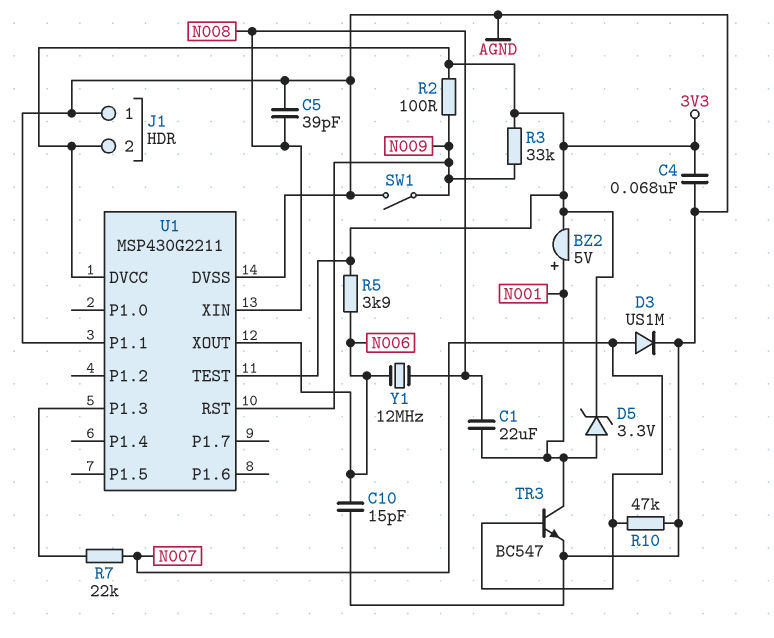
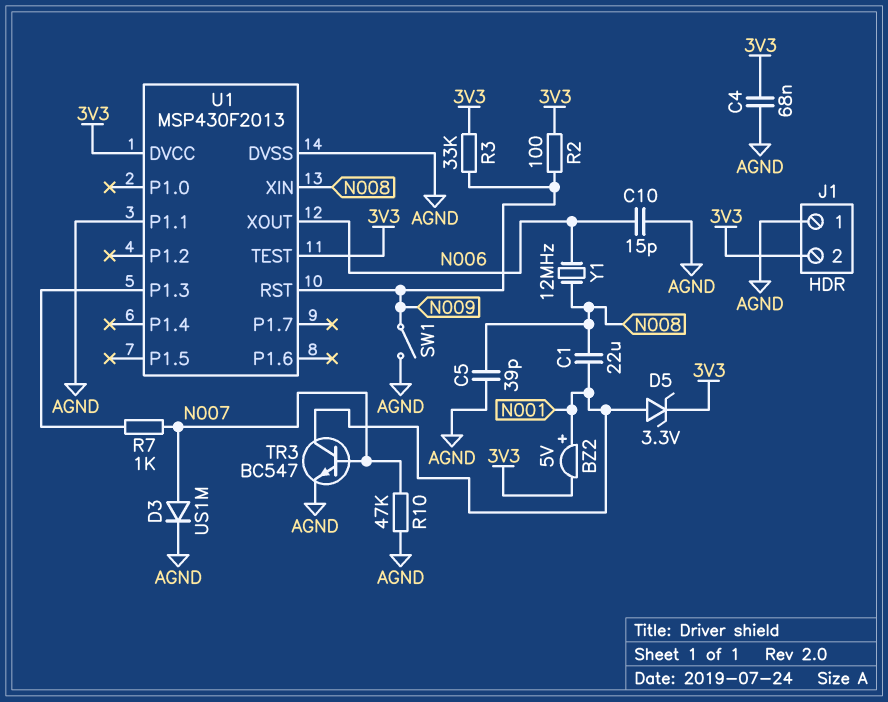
R5: 3.9k (3V3, N006) -> none
R7: 22k (N007, U1/P1.3) -> 1k (N007, U1/P1.3)
U1: MSP430G2211 -> MSP430F2013

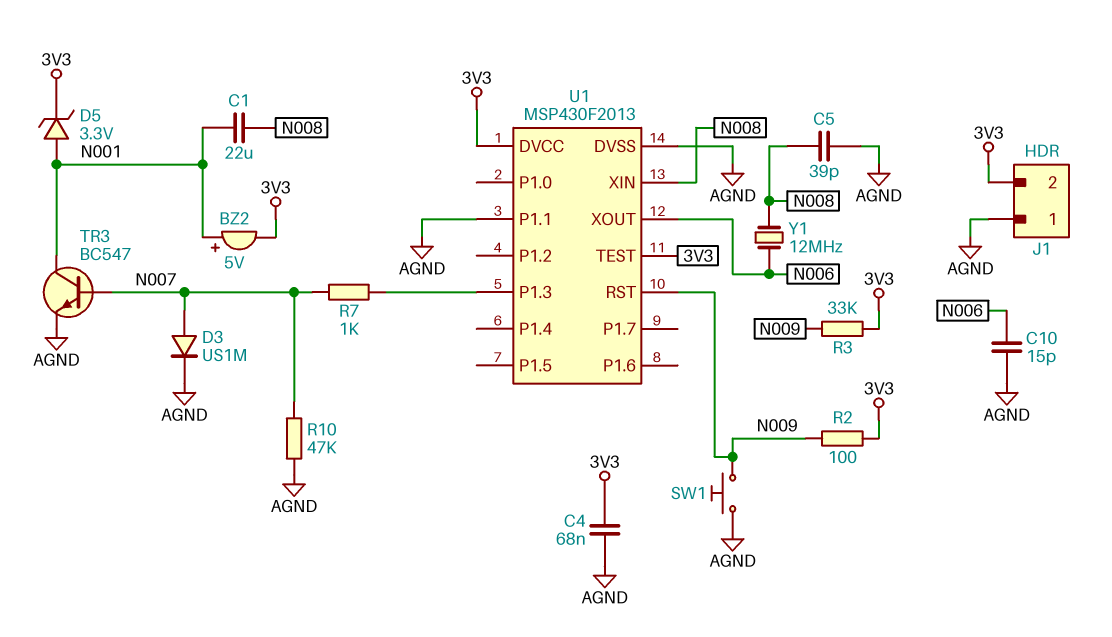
SW1: switch (AGND, N009) -> button (AGND, N009)

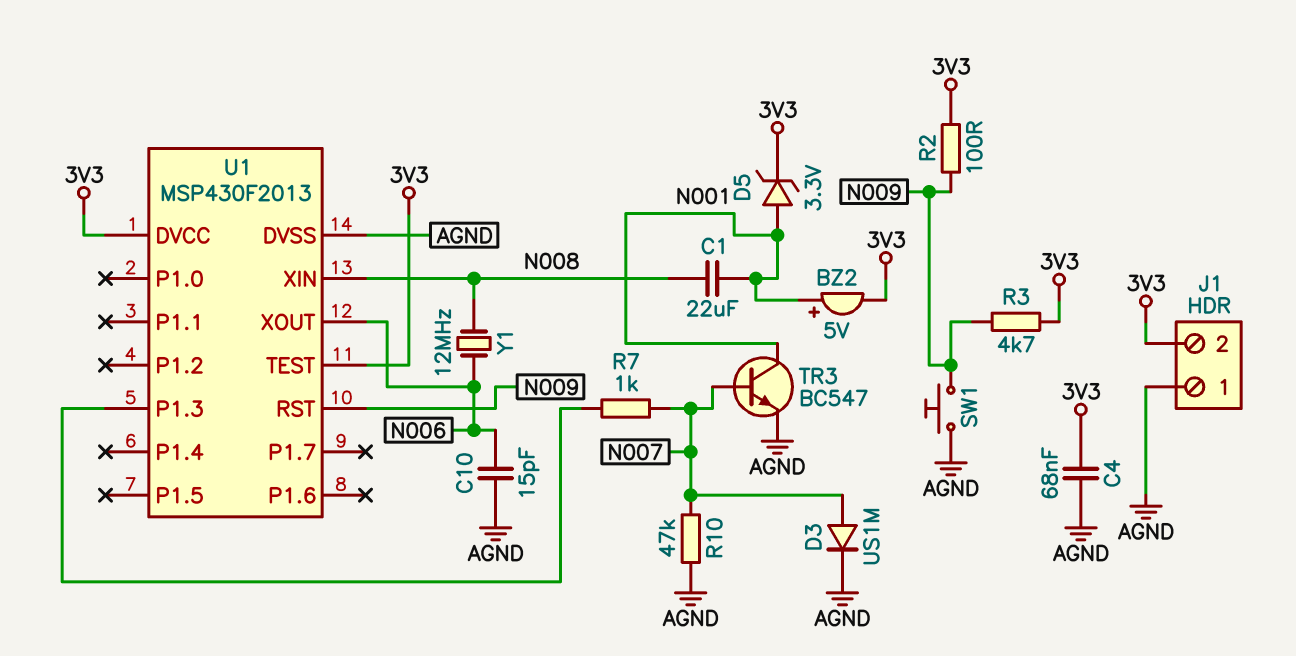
C5: 39pF (AGND, N008) -> none
R3: 33k (3V3, N009) -> 4.7k (3V3, N009)
U1 pin P1.1: AGND -> none

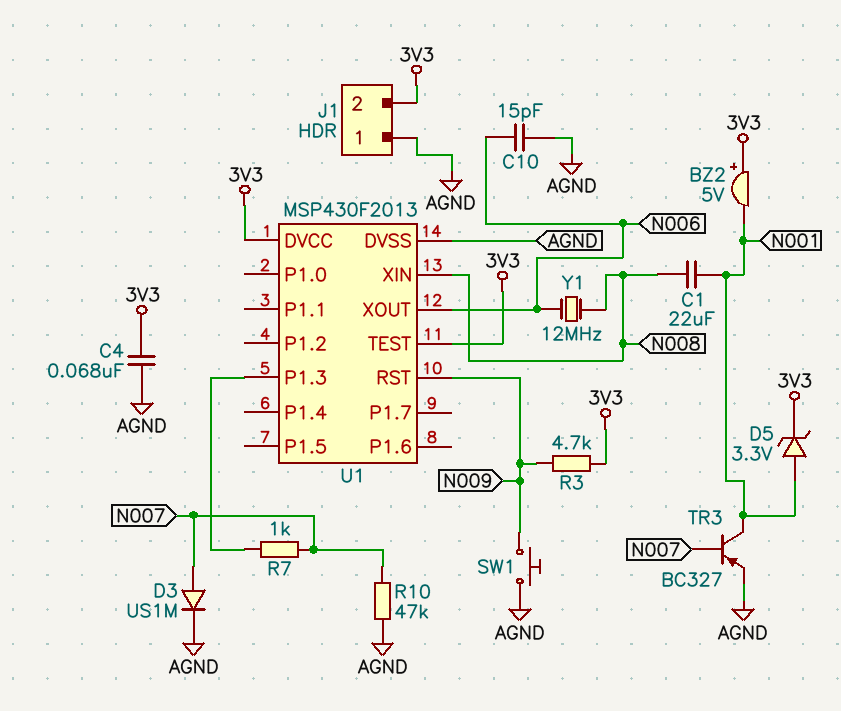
BZ2: buzzer 5V (plus N001, minus 3V3) -> buzzer 5V (plus 3V3, minus N001)
R2: 100 (3V3, N009) -> none
TR3: NPN BC547 (B N007, C N001, E AGND) -> PNP BC327 (B N007, C N001, E AGND)

